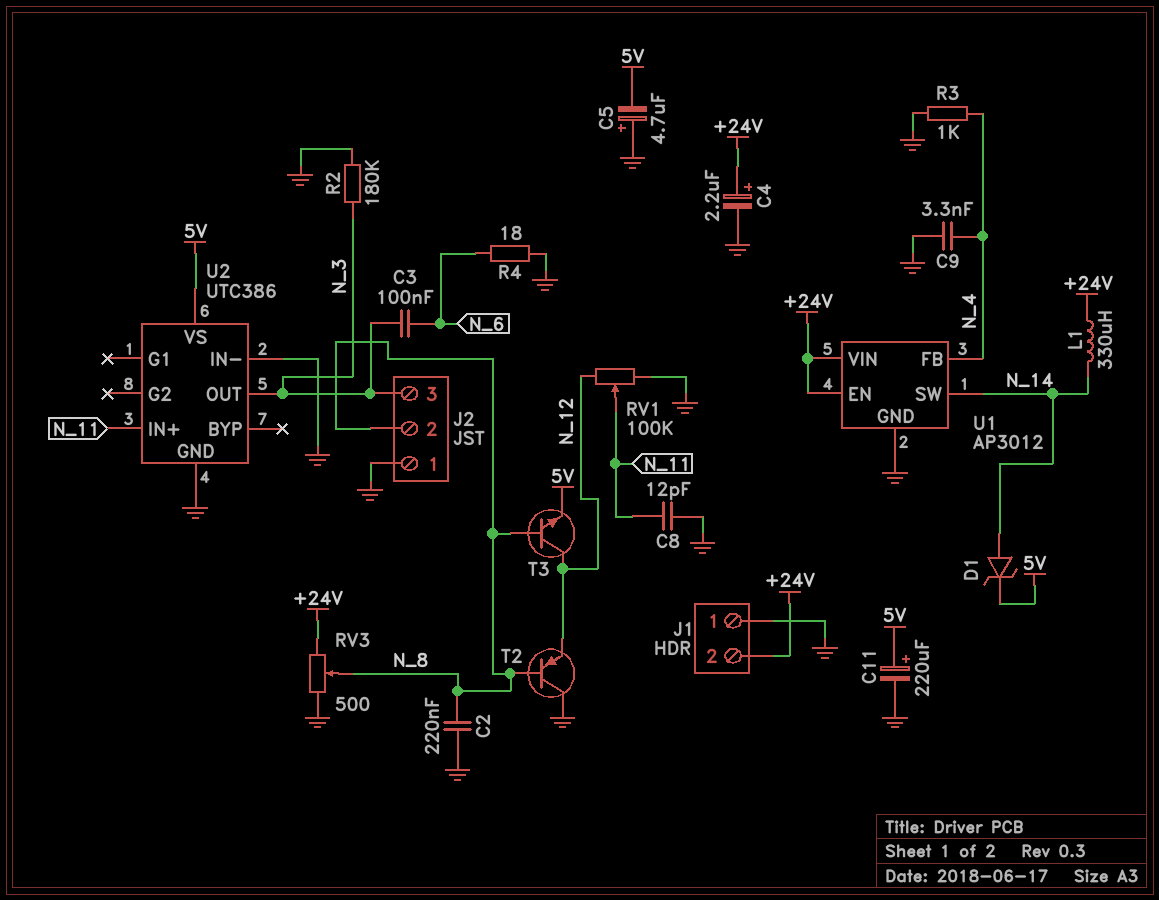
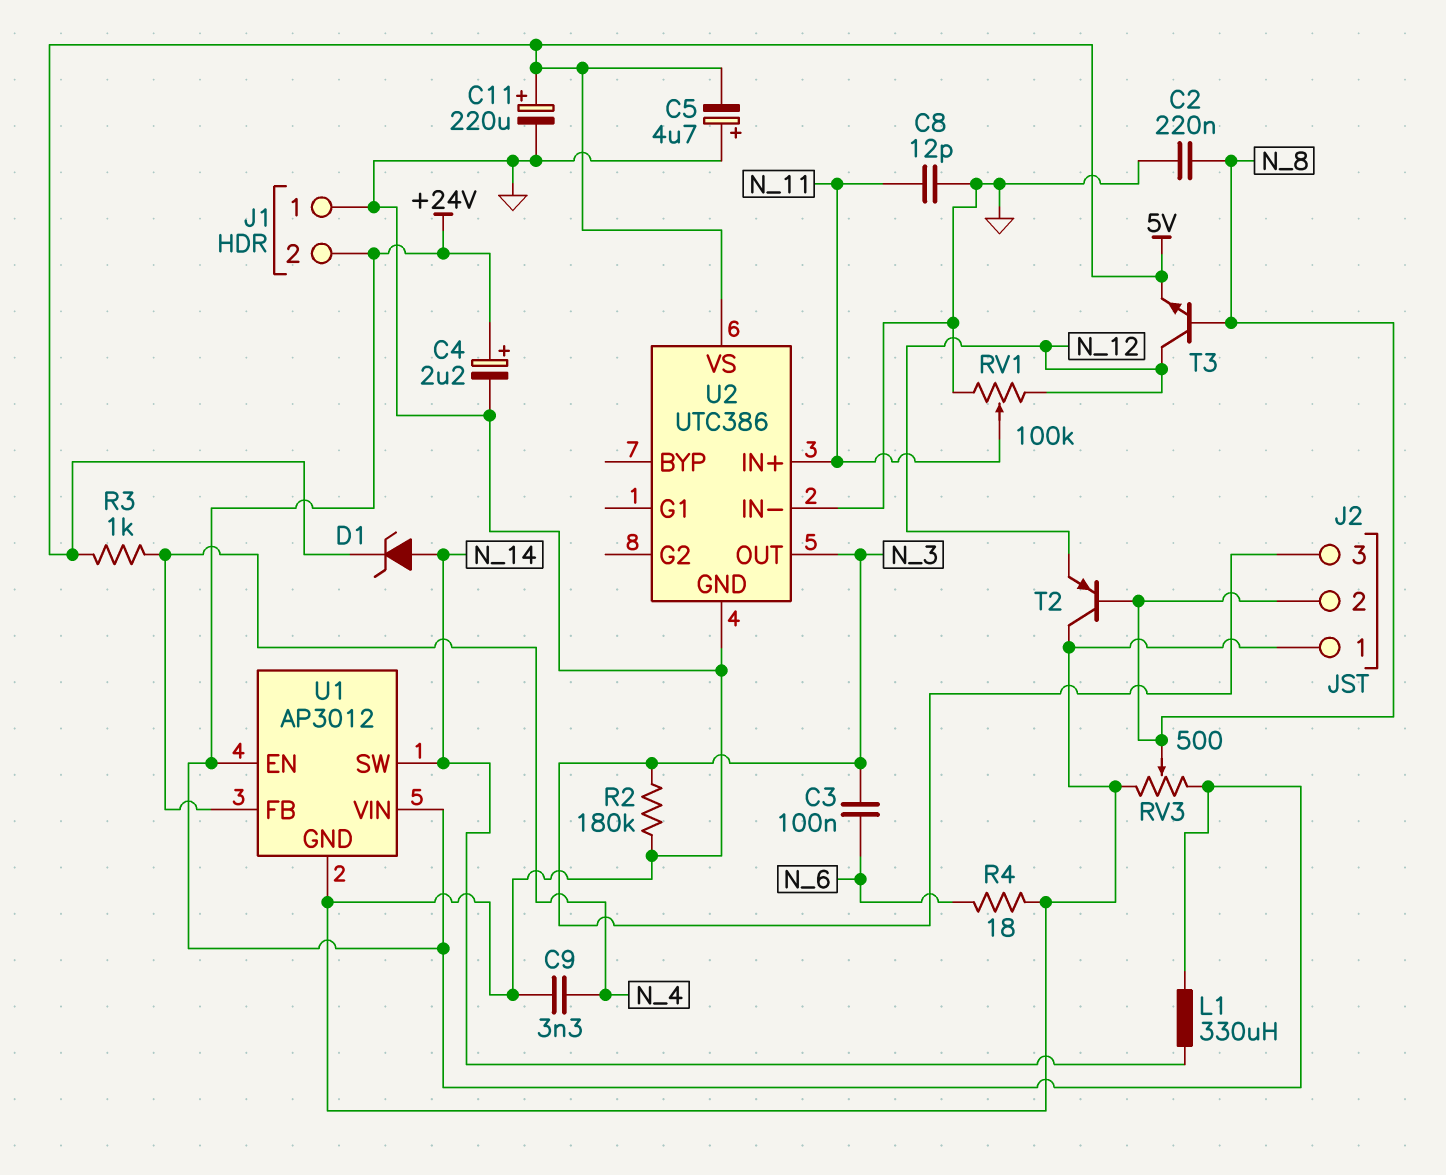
R3: 1k (GND, N_4) -> 1k (5V, N_4)

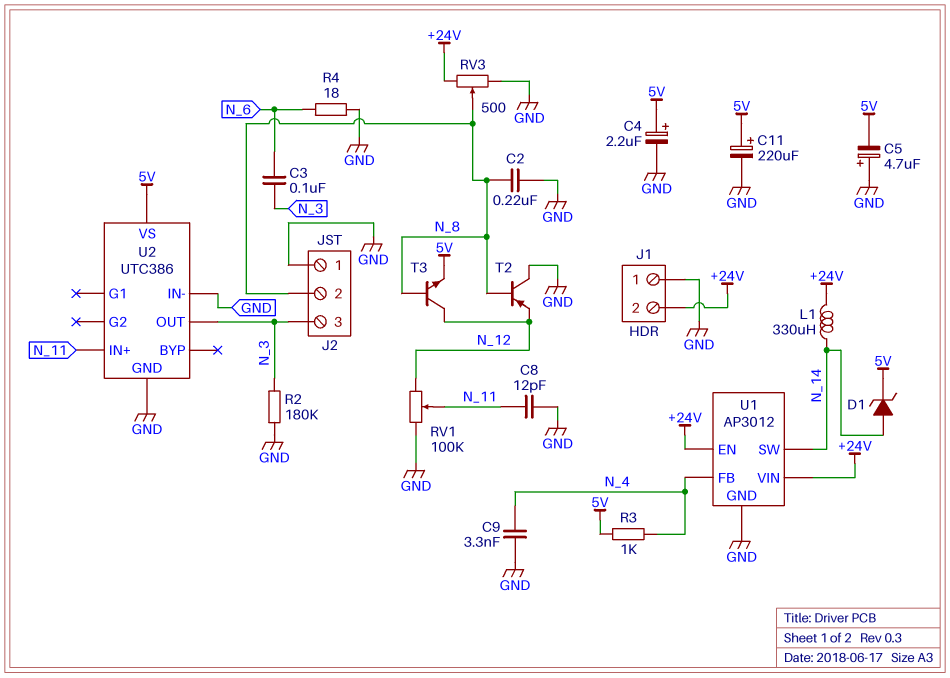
C4: 2.2uF (plus +24V, minus GND) -> 2.2uF (plus 5V, minus GND)

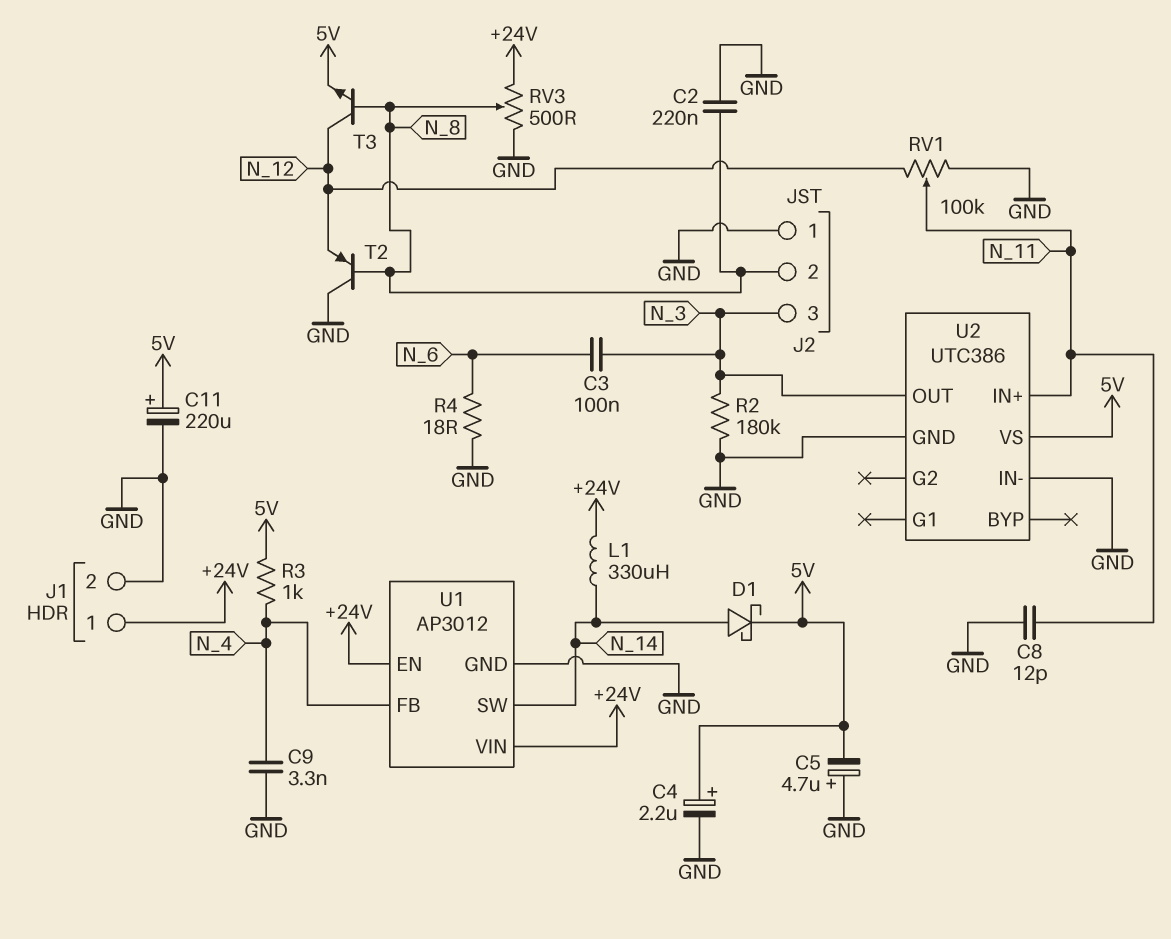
D1: zener (A N_14, K 5V) -> schottky (A N_14, K 5V)
J1 pin 1: GND -> +24V
J1 pin 2: +24V -> GND

